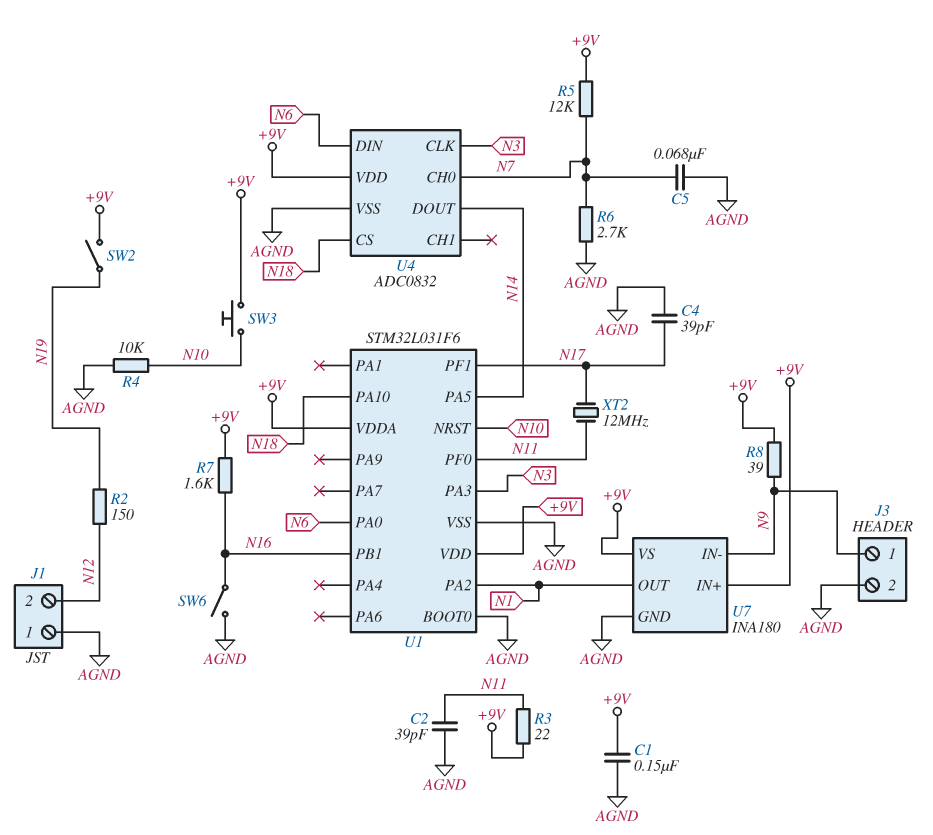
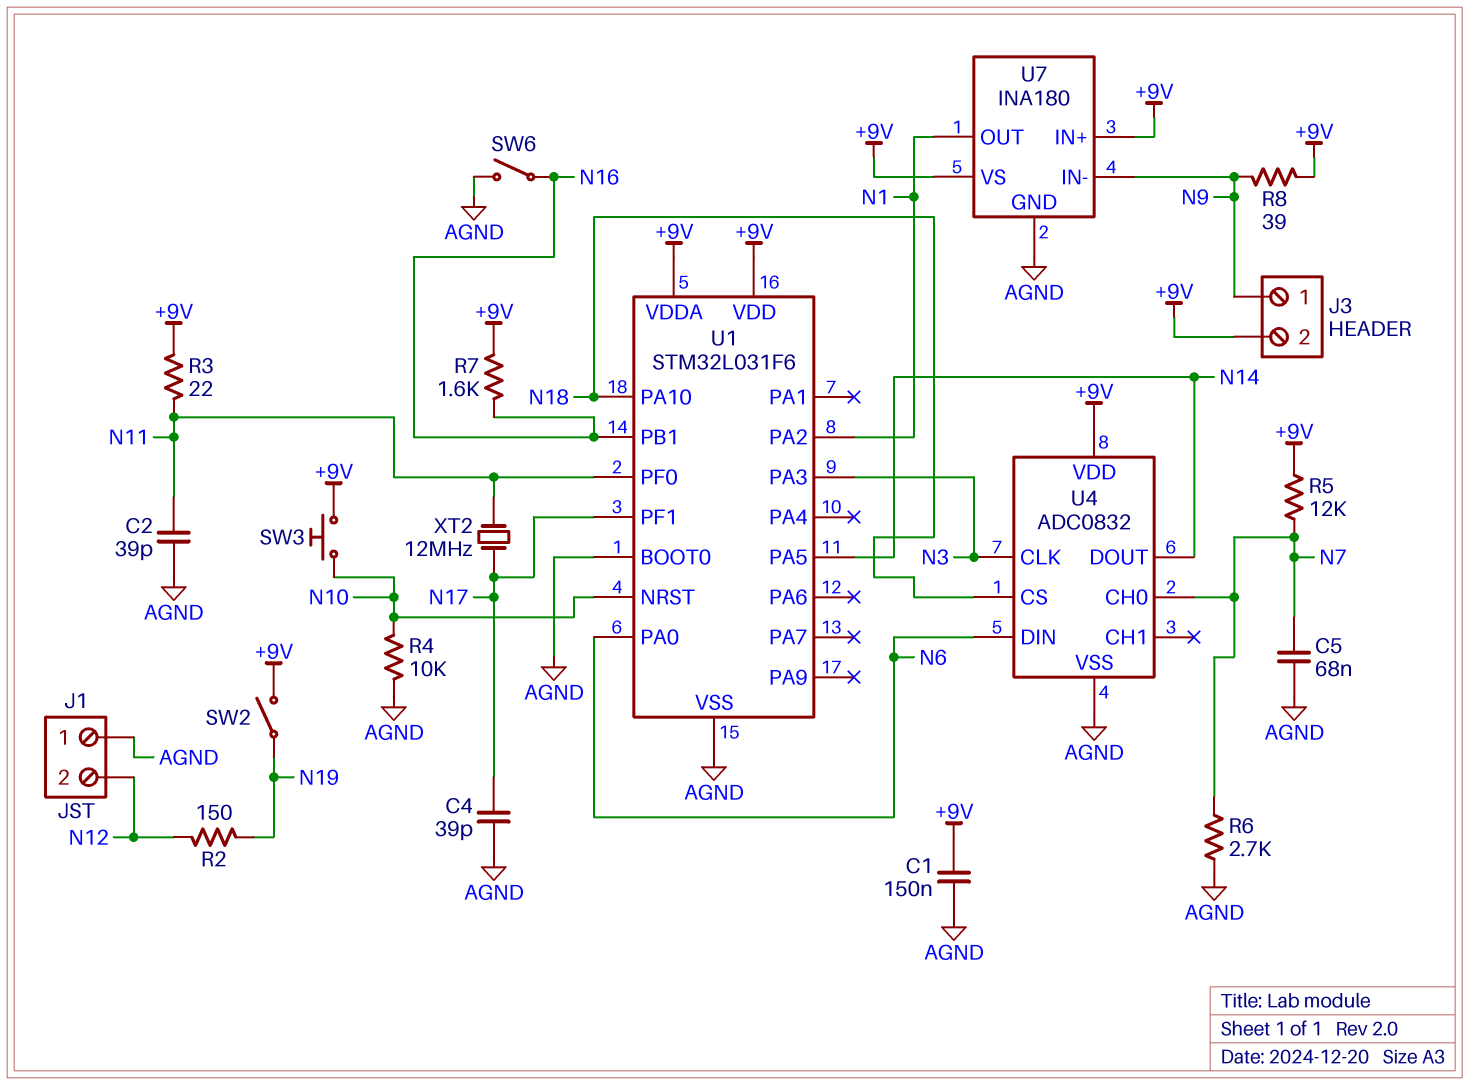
J3 pin 2: AGND -> +9V

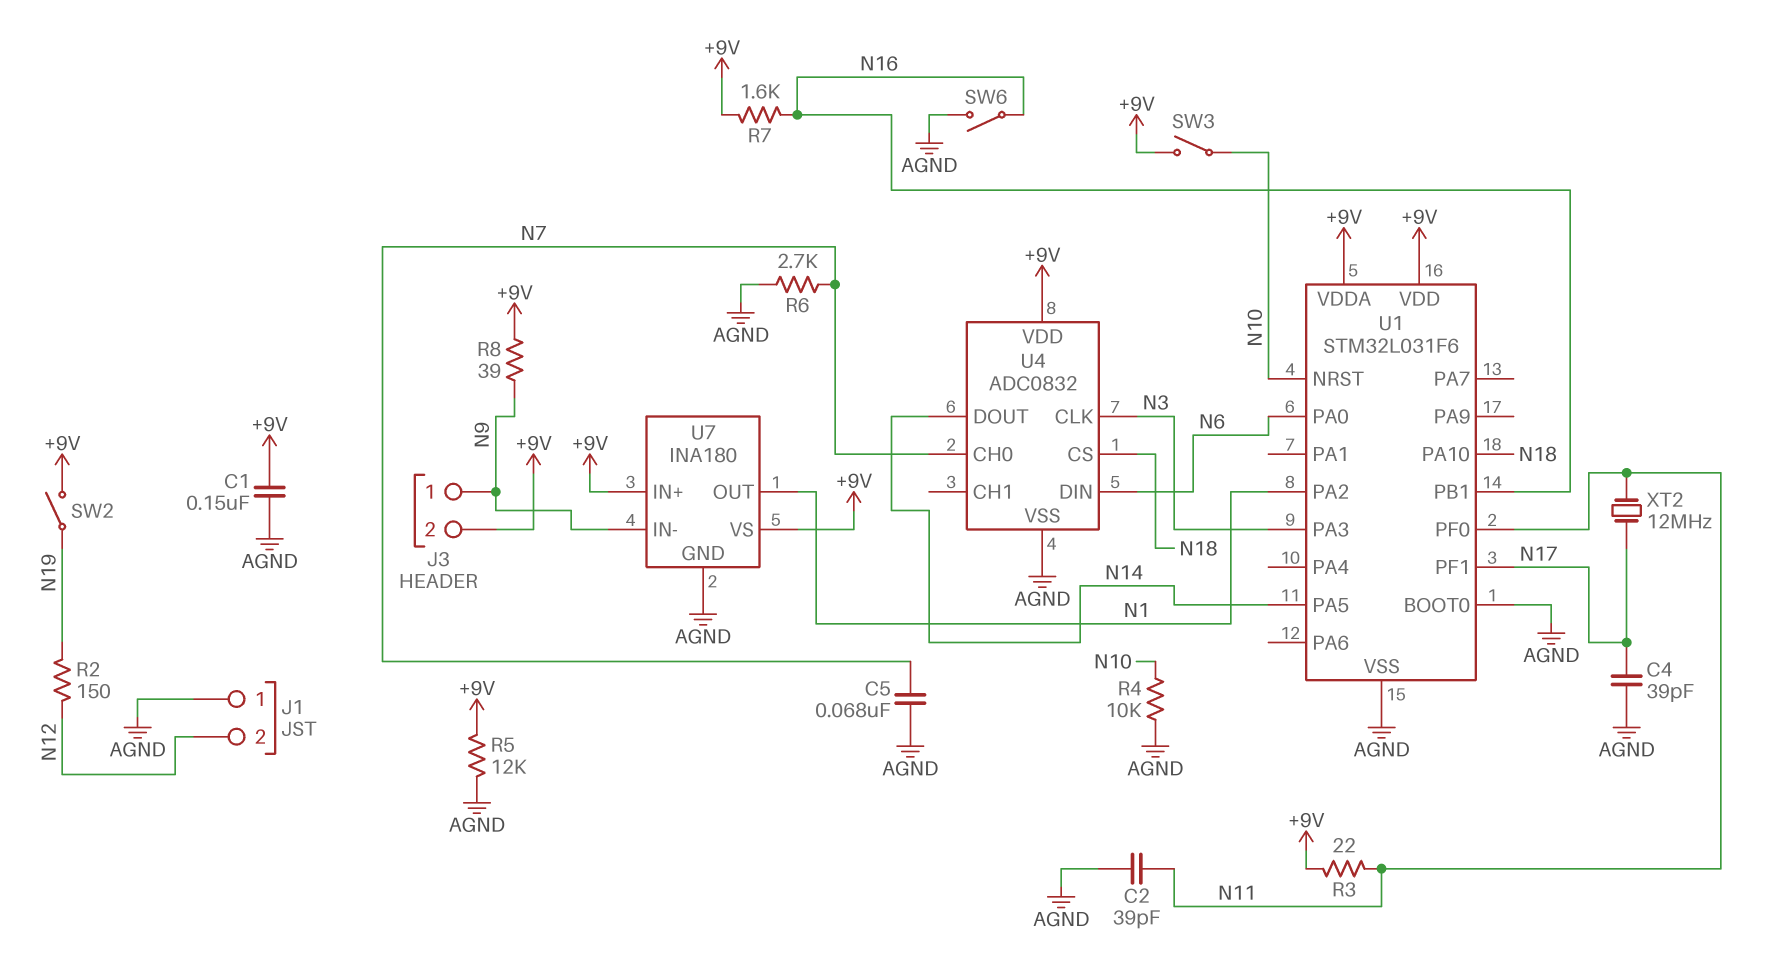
R5: 12k (+9V, N7) -> 12k (+9V, AGND)
SW3: button (+9V, N10) -> switch (+9V, N10)

